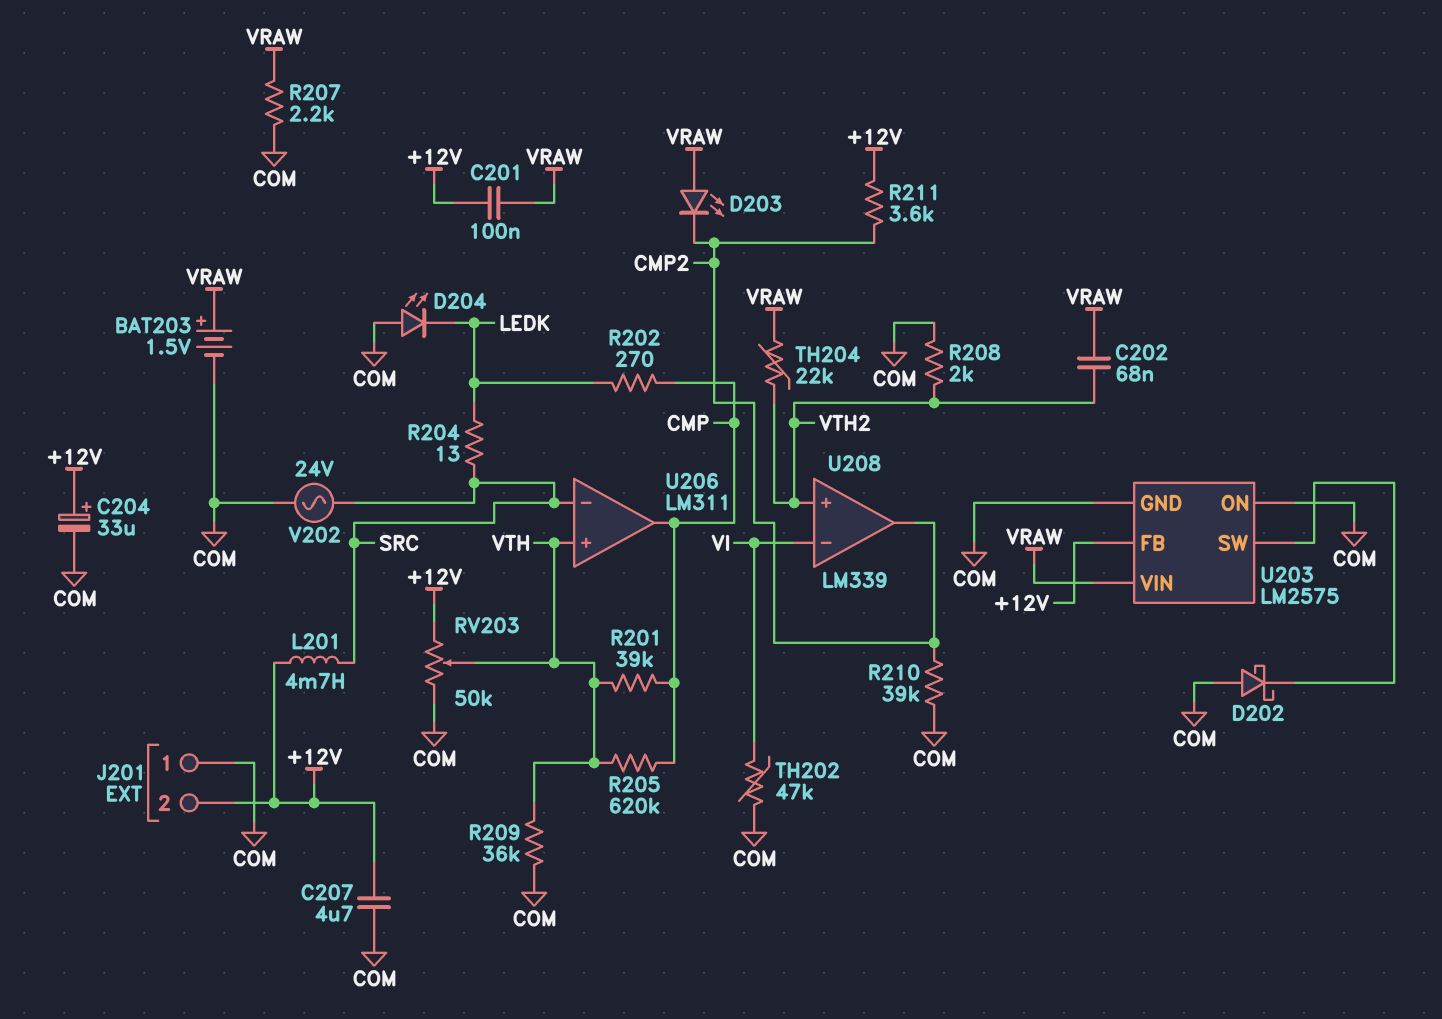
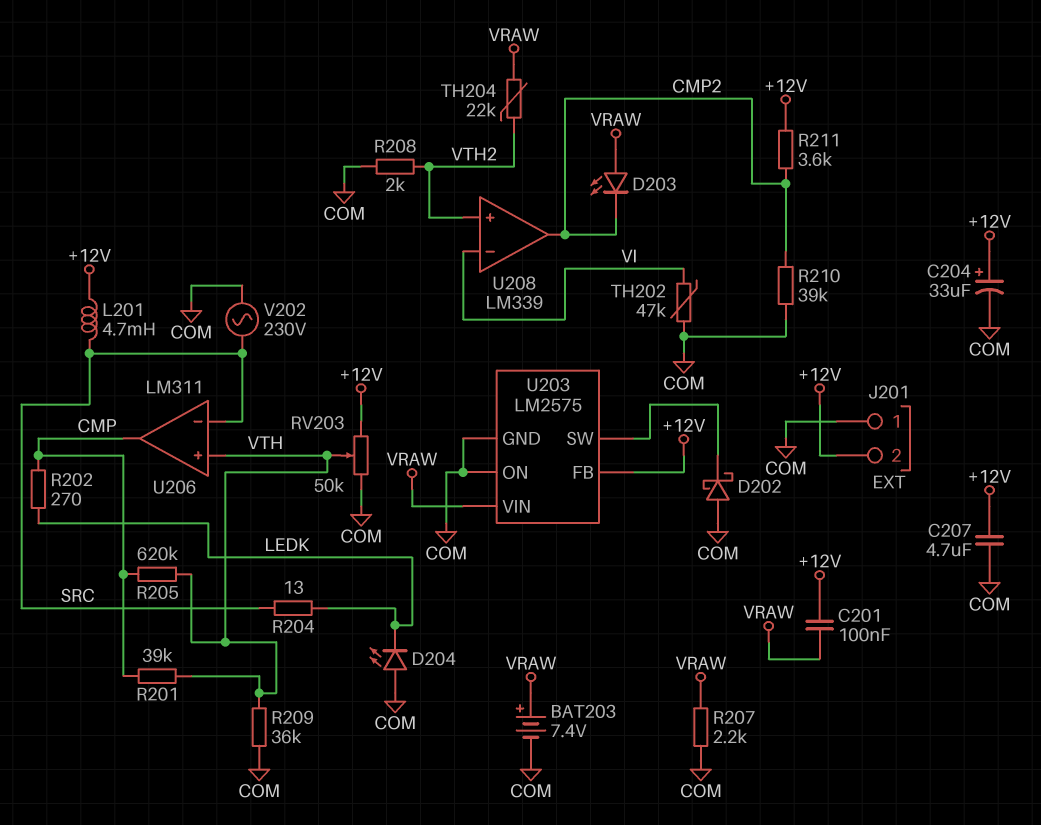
BAT203: 1.5V (plus VRAW, minus COM) -> 7.4V (plus VRAW, minus COM)
C202: 68nF (VRAW, VTH2) -> none
V202: AC 24V (COM, SRC) -> AC 230V (COM, SRC)

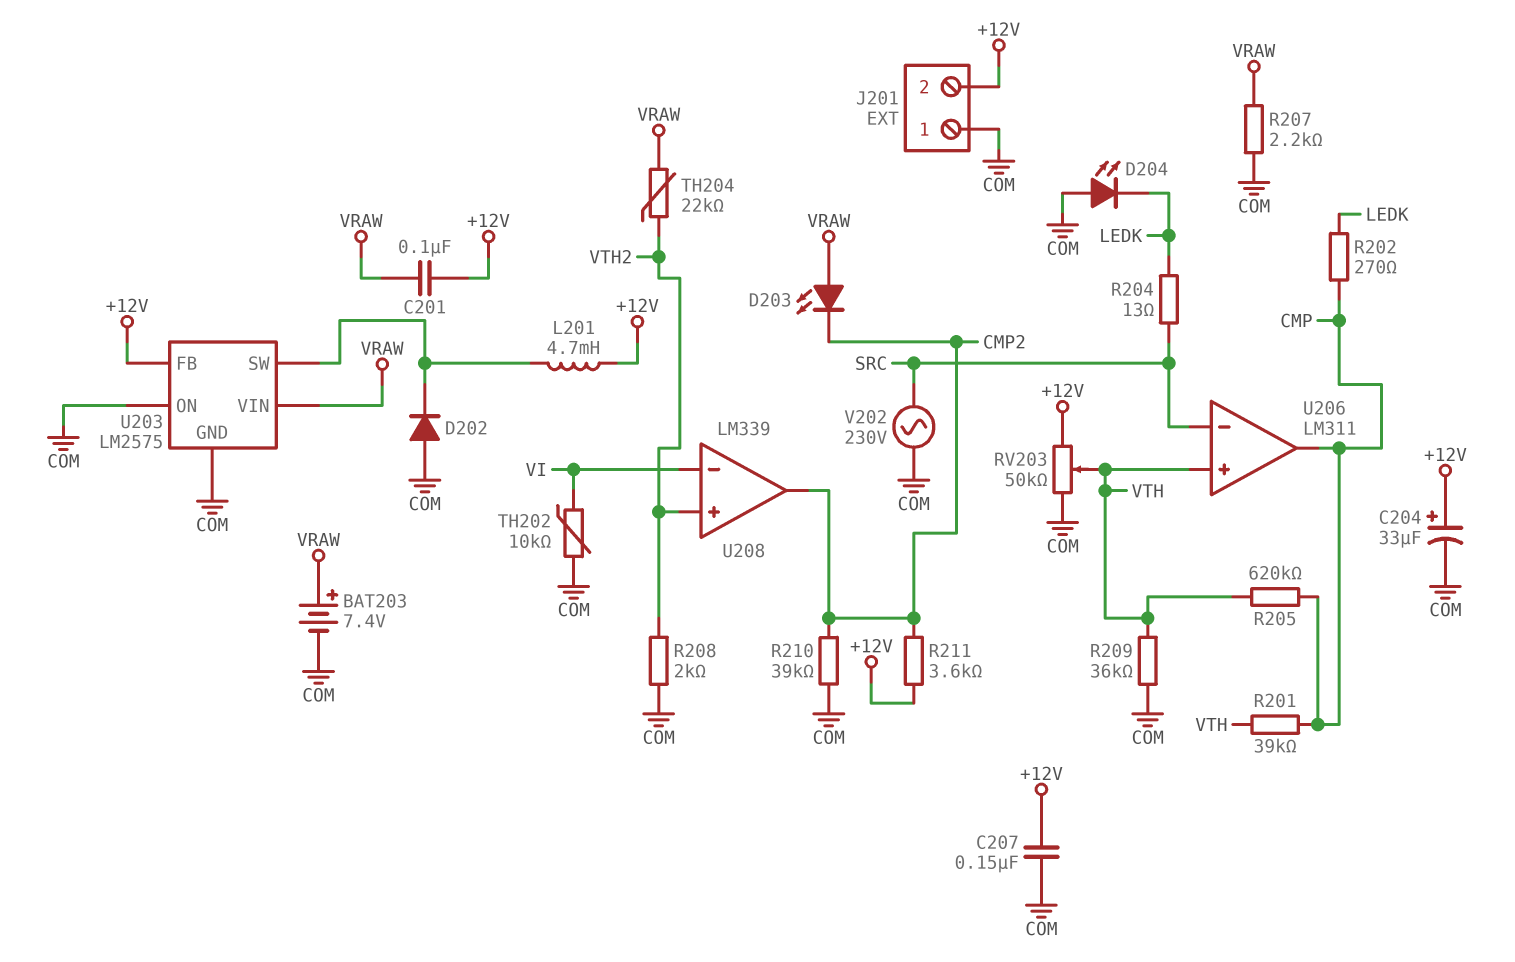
C207: 4.7uF (+12V, COM) -> 150nF (+12V, COM)
D202: schottky (A COM, K U203/SW) -> diode (A COM, K U203/SW)
L201: 4.7mH (+12V, SRC) -> 4.7mH (+12V, U203/SW)
TH202: 47k (COM, VI) -> 10k (COM, VI)

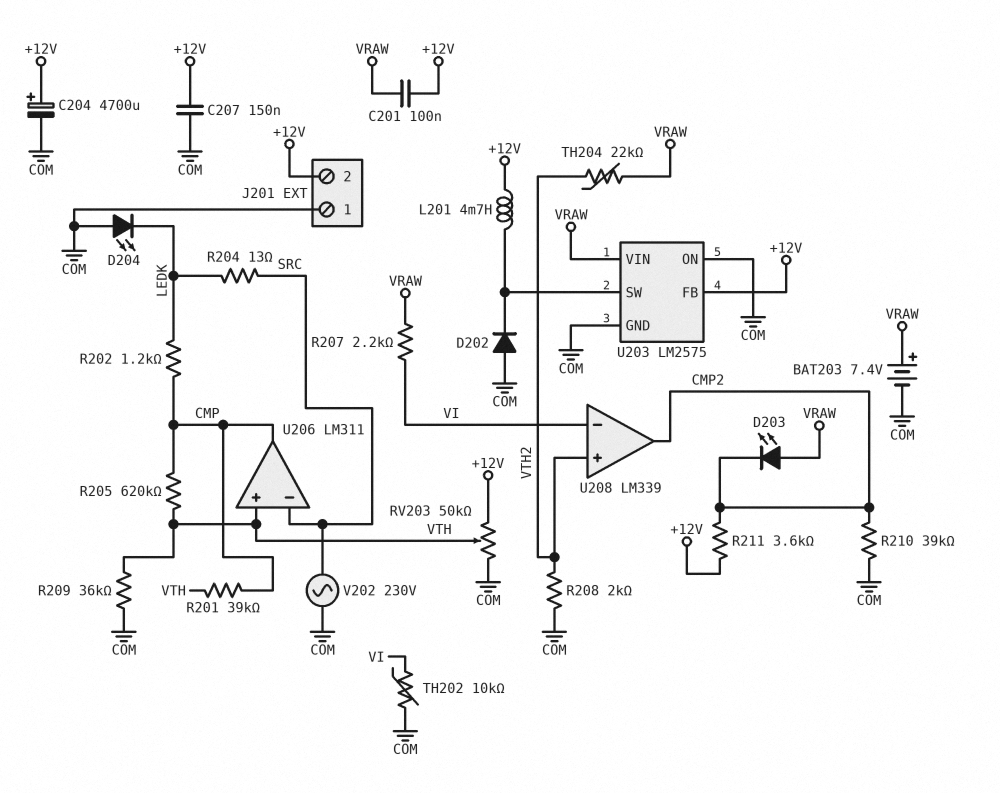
C204: 33uF (plus +12V, minus COM) -> 4700uF (plus +12V, minus COM)
R202: 270 (CMP, LEDK) -> 1.2k (CMP, LEDK)
R207: 2.2k (COM, VRAW) -> 2.2k (VI, VRAW)

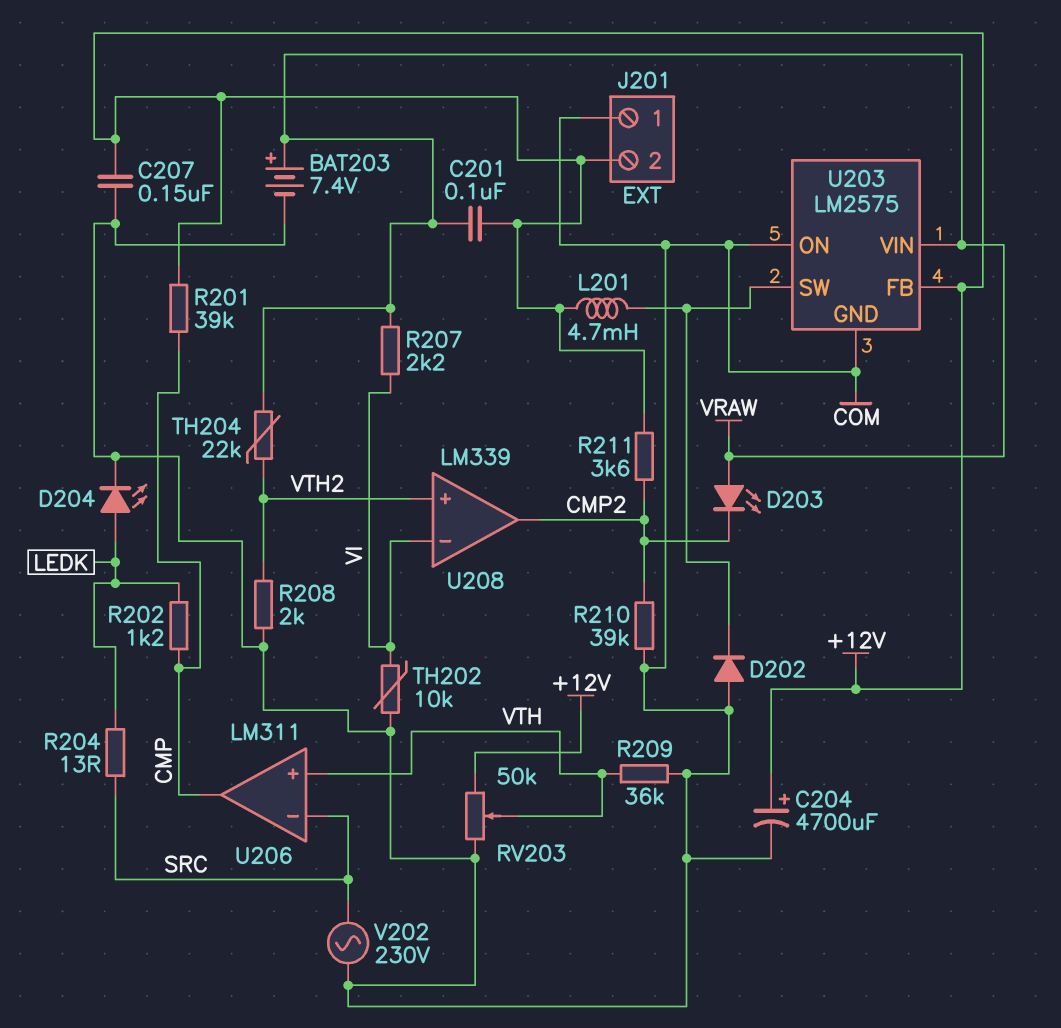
D204: LED (A COM, K LEDK) -> LED (A LEDK, K COM)
R201: 39k (CMP, VTH) -> 39k (+12V, CMP)
R205: 620k (CMP, VTH) -> none

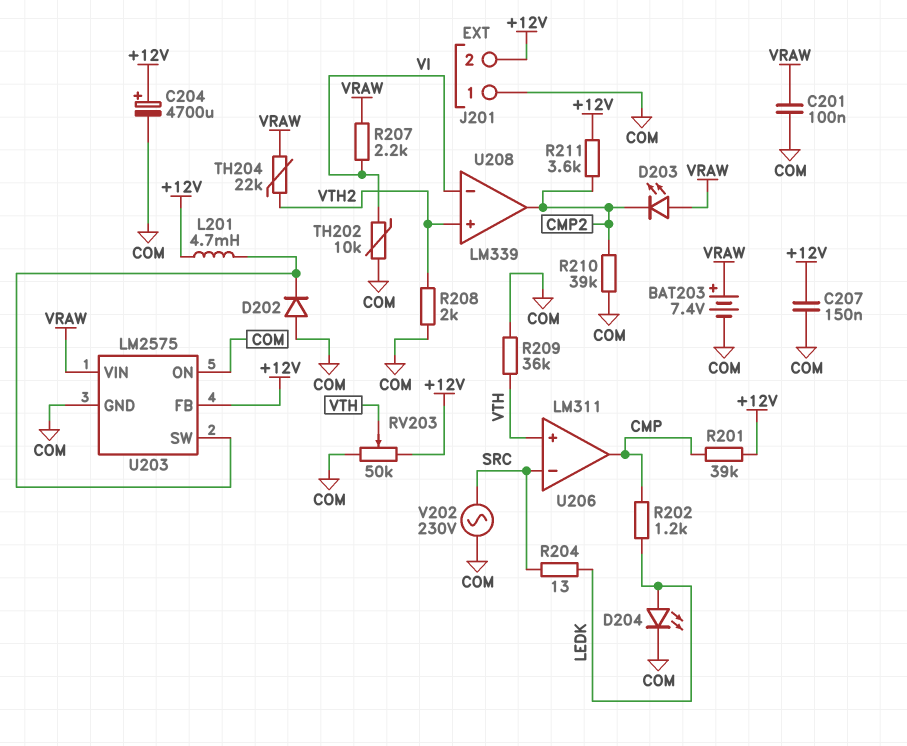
C201: 100nF (+12V, VRAW) -> 100nF (COM, VRAW)

